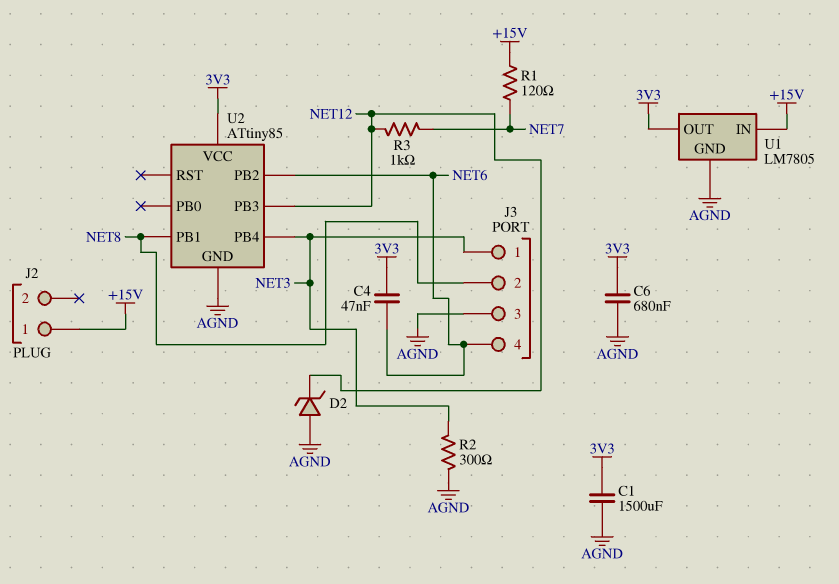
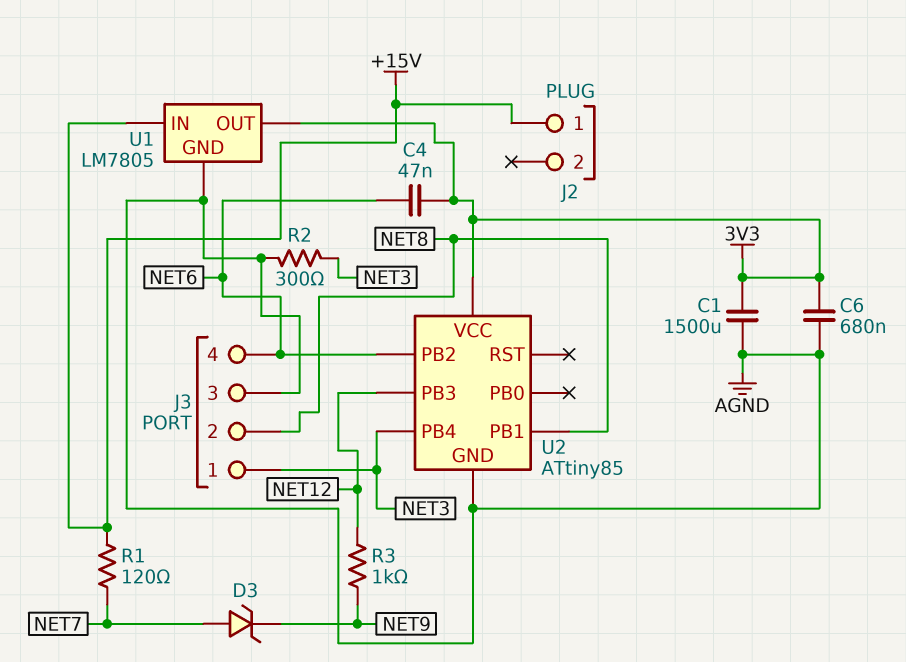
D2: zener (A AGND, K NET12) -> none
D3: none -> zener (A NET7, K NET9)
R3: 1k (NET7, NET12) -> 1k (NET9, NET12)

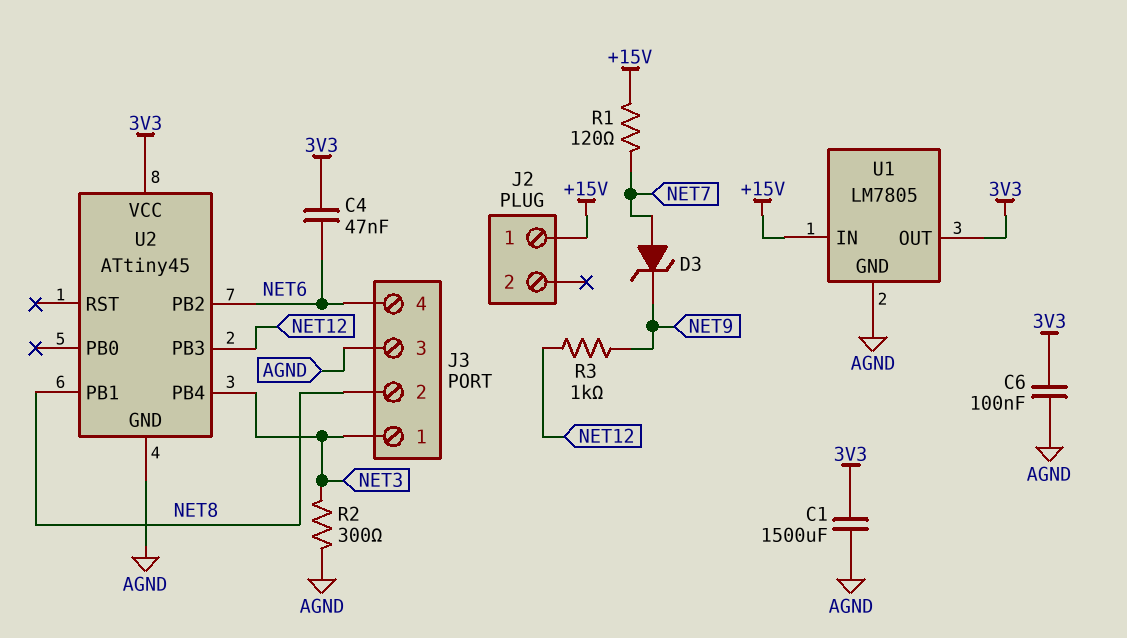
C6: 680nF (3V3, AGND) -> 100nF (3V3, AGND)
U2: ATtiny85 -> ATtiny45

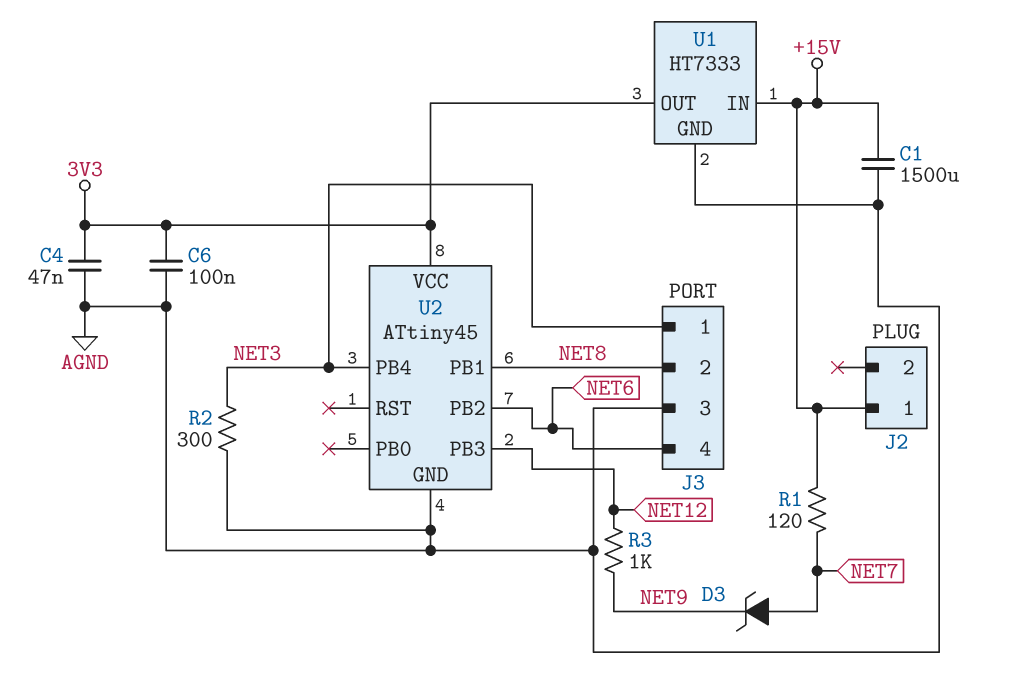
C1: 1500uF (3V3, AGND) -> 1500uF (+15V, AGND)
C4: 47nF (3V3, NET6) -> 47nF (3V3, AGND)
U1: LM7805 -> HT7333

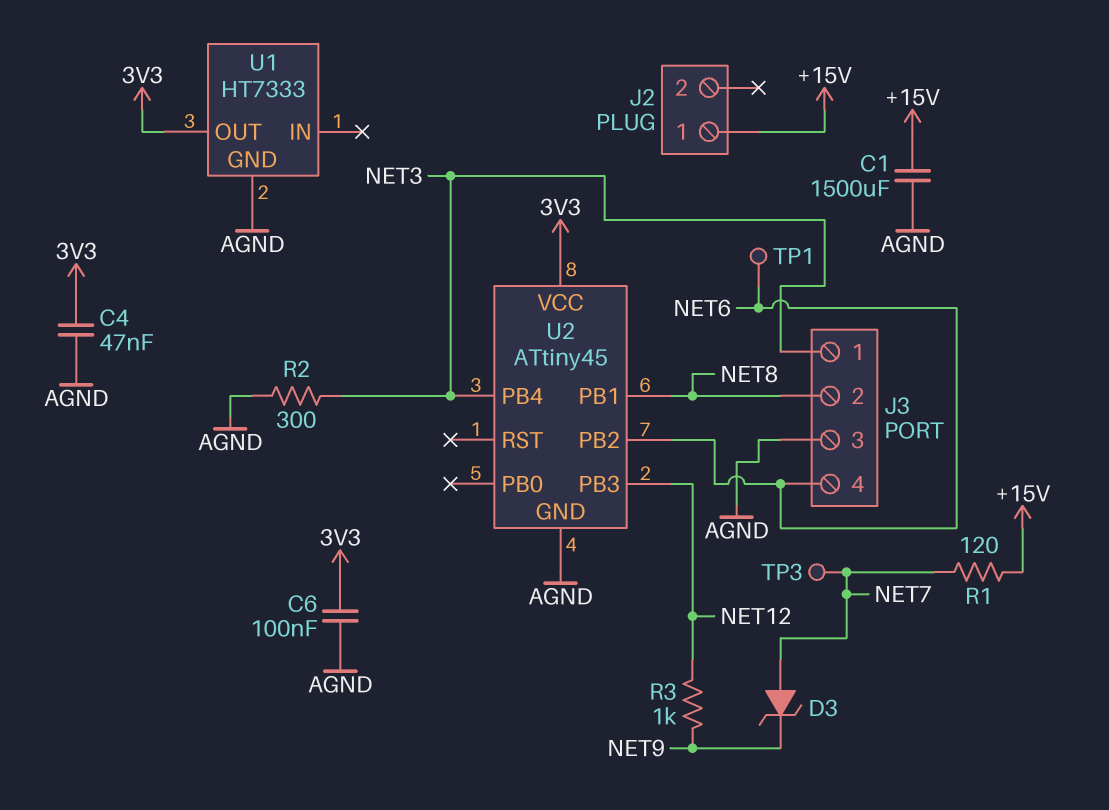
TP1: none -> test point (NET6)
TP3: none -> test point (NET7)
U1 pin IN: +15V -> none

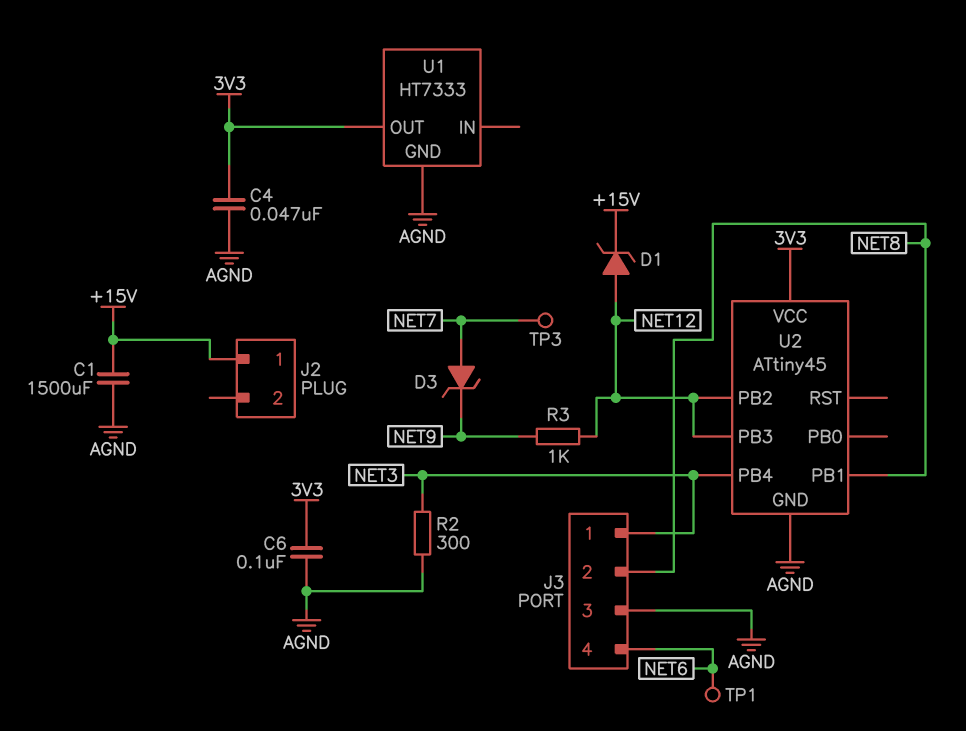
D1: none -> zener (A NET12, K +15V)
R1: 120 (+15V, NET7) -> none
U2 pin PB2: NET6 -> NET12

